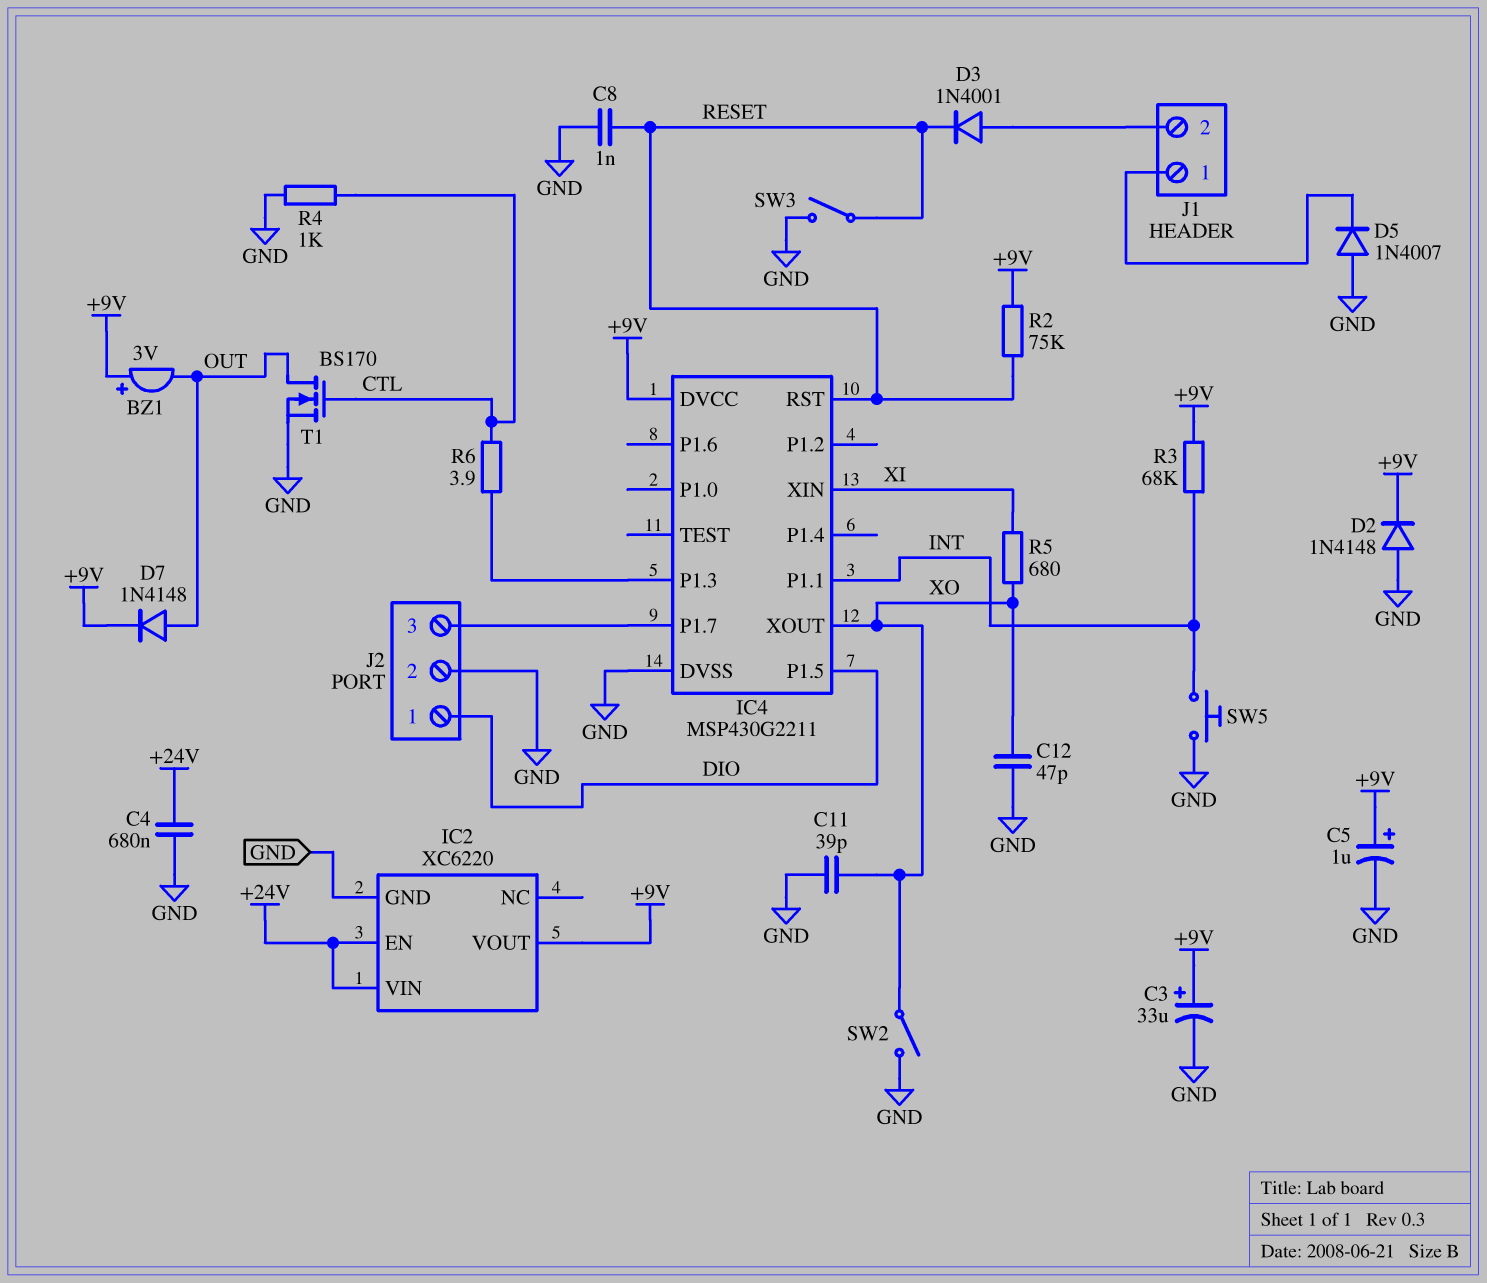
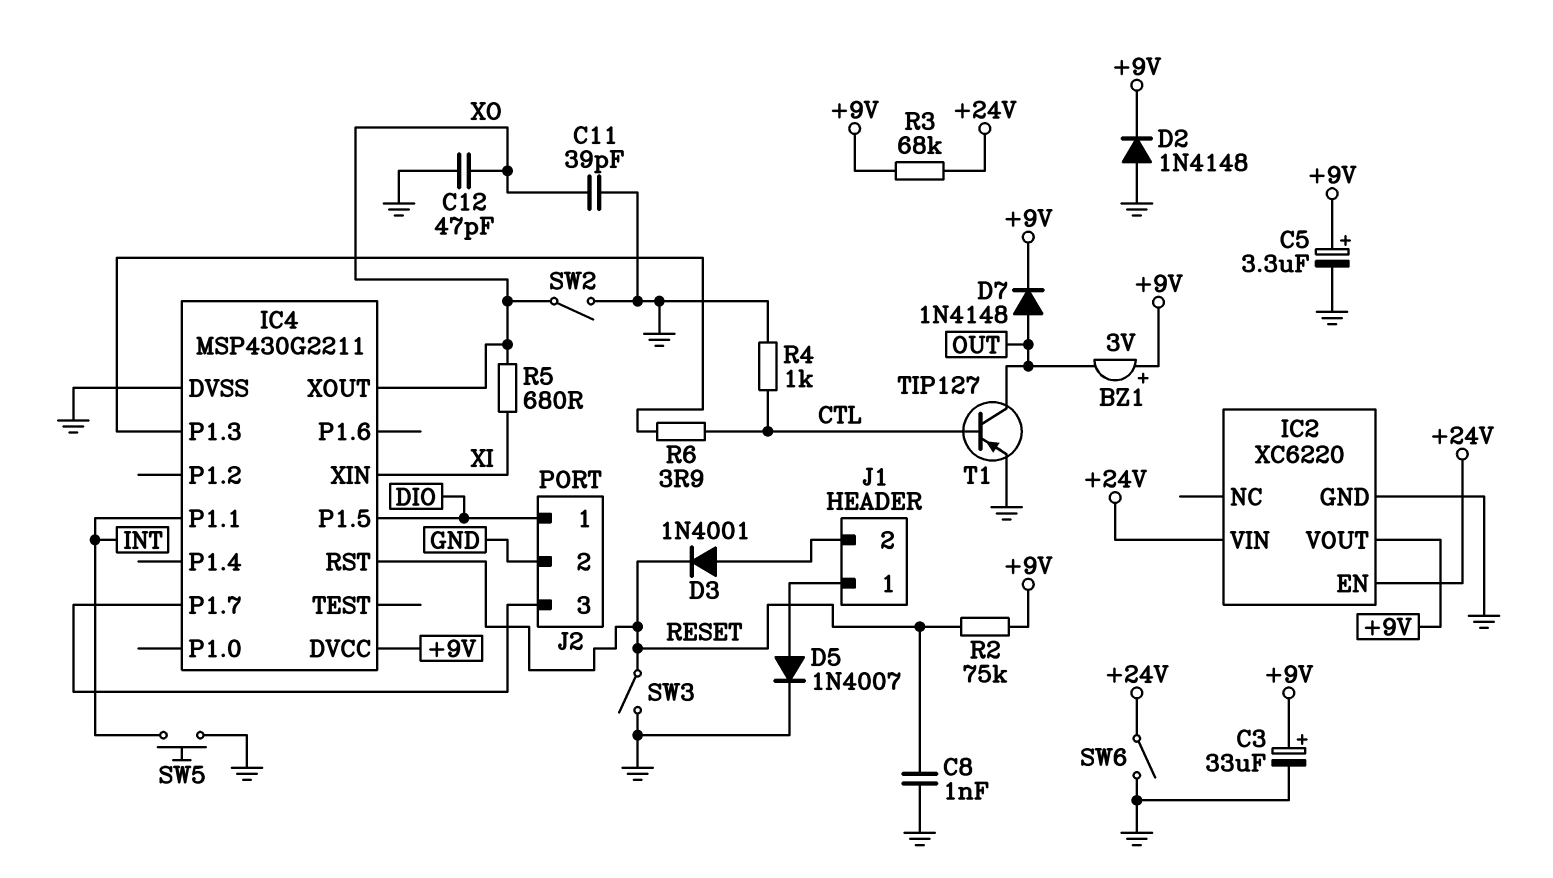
C4: 680nF (+24V, GND) -> none
C5: 1uF (plus +9V, minus GND) -> 3.3uF (plus +9V, minus GND)
D5: diode 1N4007 (A GND, K J1/1) -> diode 1N4007 (A J1/1, K GND)
R3: 68k (+9V, INT) -> 68k (+9V, +24V)
SW6: none -> switch (+24V, GND)
T1: NMOS BS170 (G CTL, D OUT, S GND) -> PNP TIP127 (B CTL, C OUT, E GND)

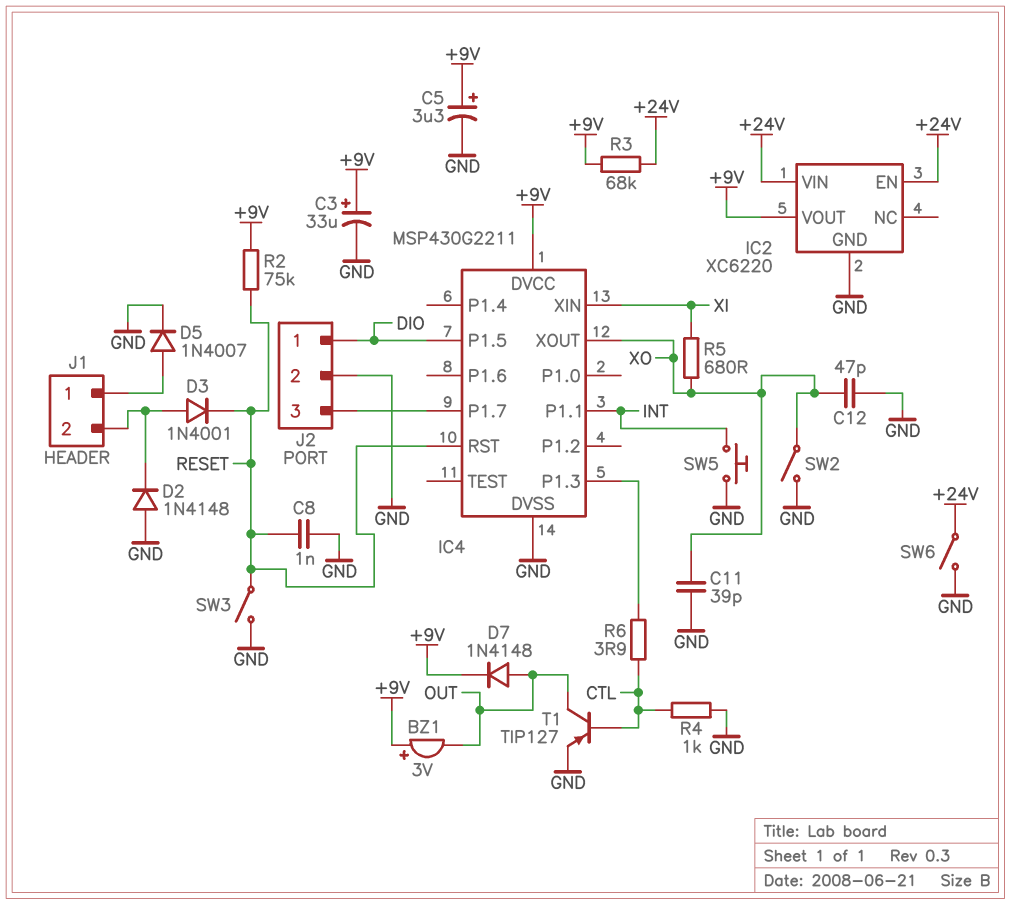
D2: diode 1N4148 (A GND, K +9V) -> diode 1N4148 (A GND, K J1/2)

